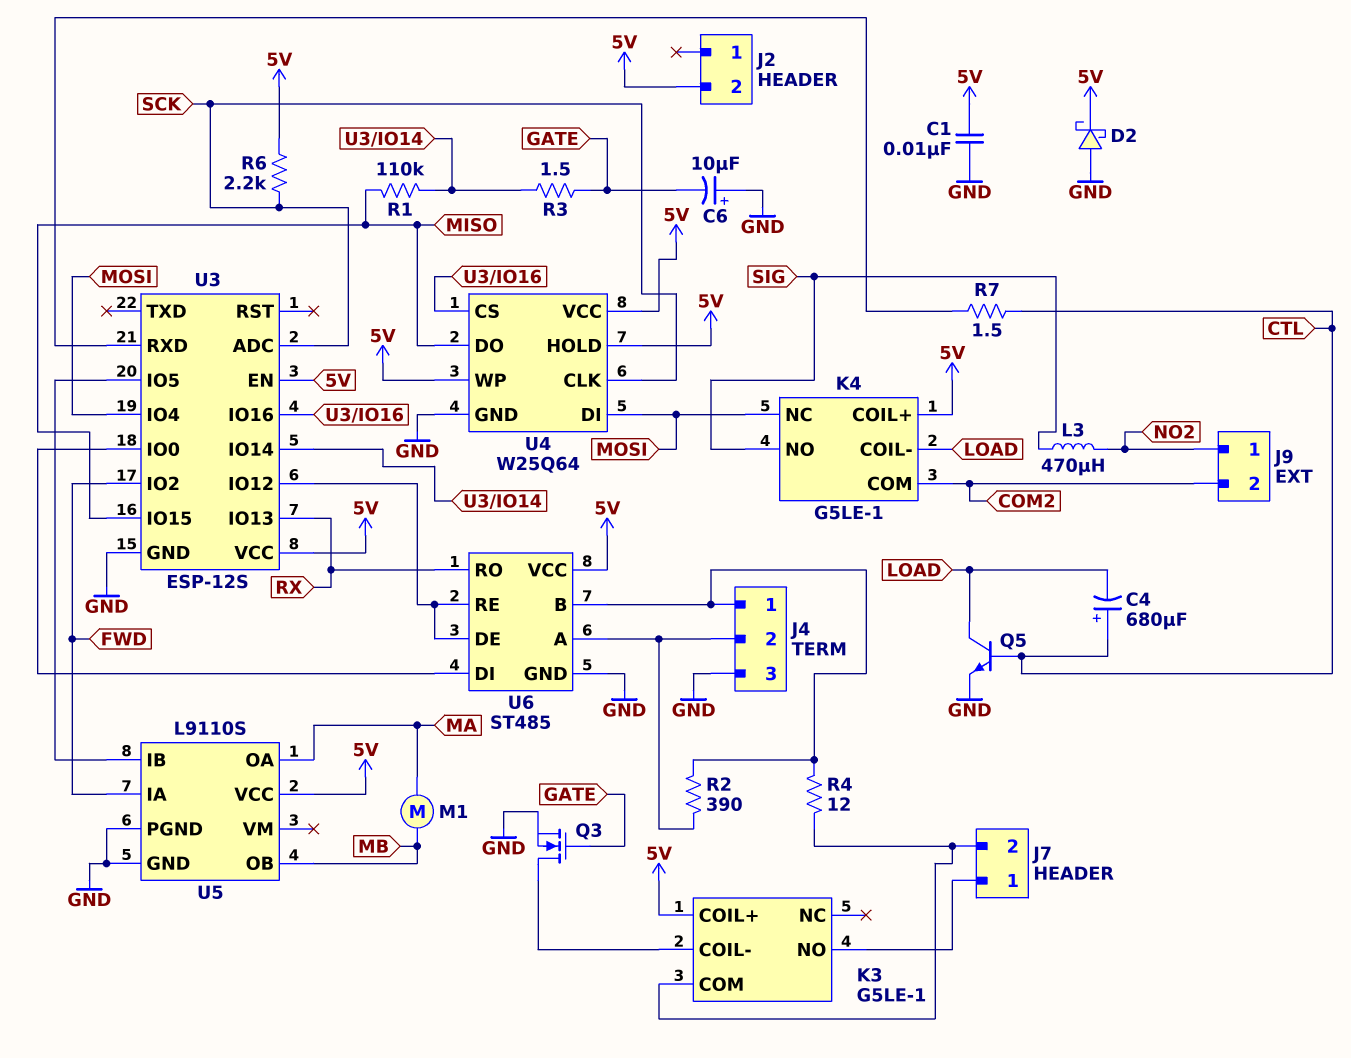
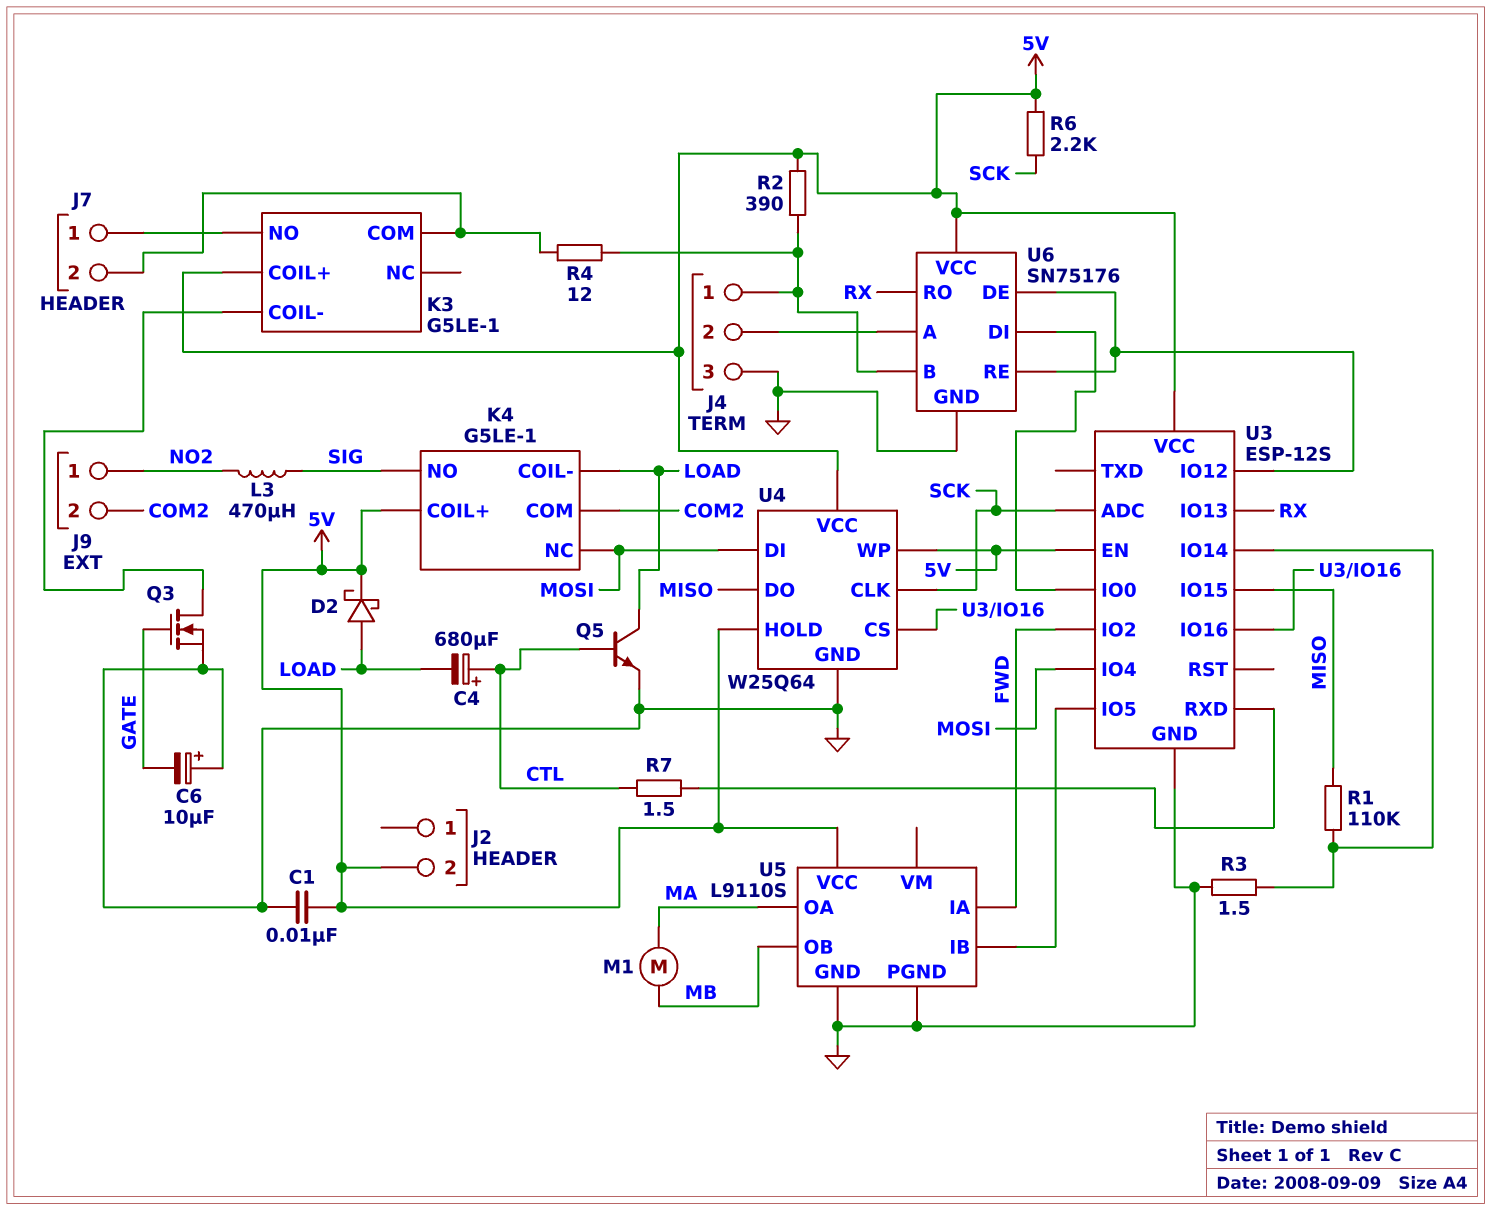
D2: schottky (A GND, K 5V) -> schottky (A LOAD, K 5V)
R2: 390 (J4/1, J4/2) -> 390 (5V, J4/1)
R3: 1.5 (GATE, U3/IO14) -> 1.5 (GND, U3/IO14)
U6: ST485 -> SN75176

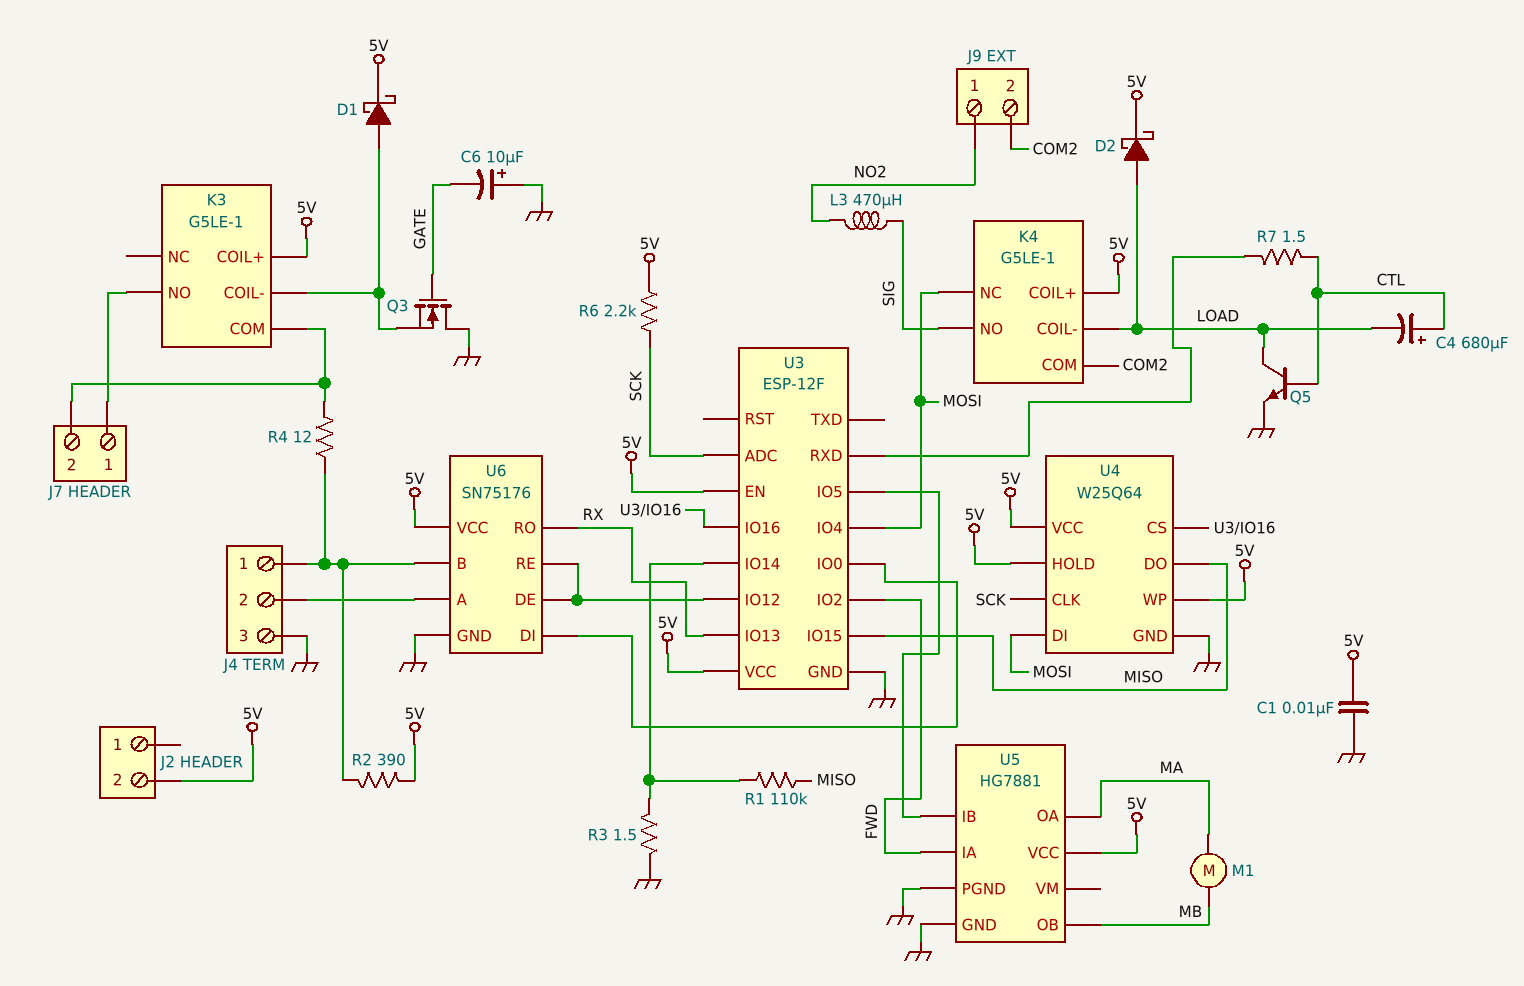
D1: none -> schottky (A K3/COIL-, K 5V)
Q3: NMOS (G GATE, D K3/COIL-, S GND) -> NMOS (G GATE, D GND, S K3/COIL-)
U3: ESP-12S -> ESP-12F
U5: L9110S -> HG7881

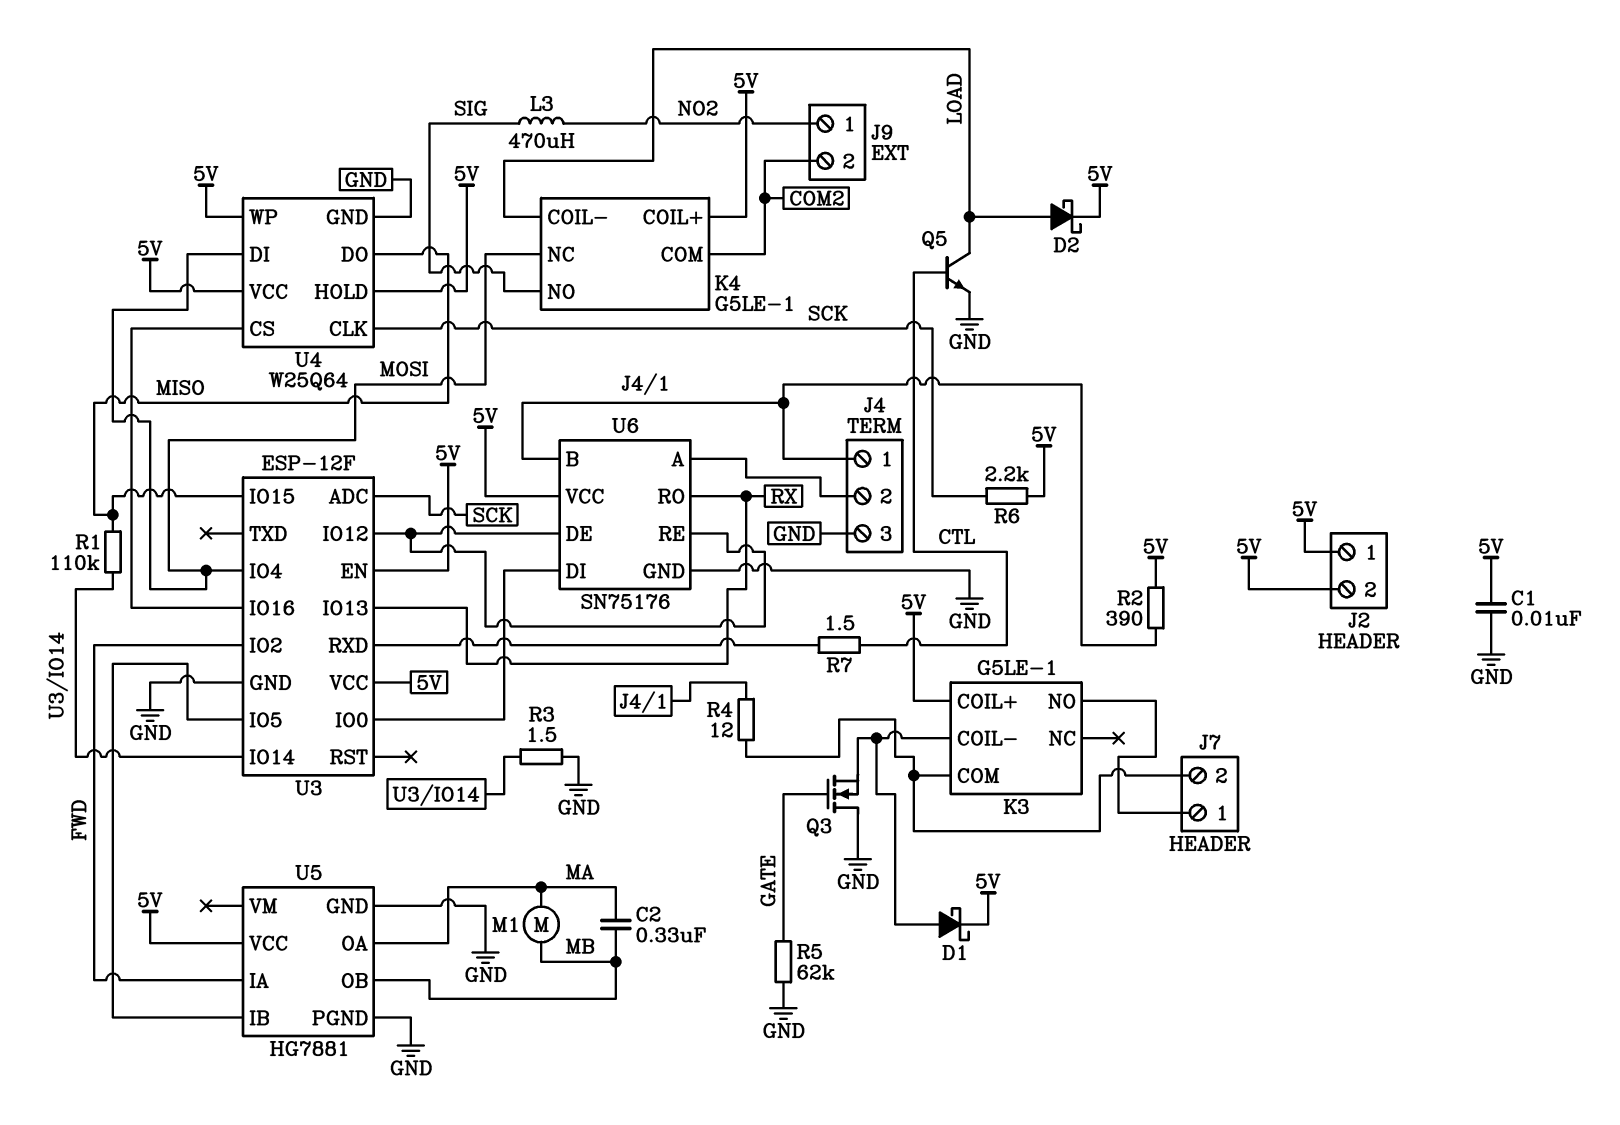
C2: none -> 330nF (MA, MB)
C4: 680uF (plus CTL, minus LOAD) -> none
C6: 10uF (plus GND, minus GATE) -> none
J2 pin 1: none -> 5V
R5: none -> 62k (GATE, GND)

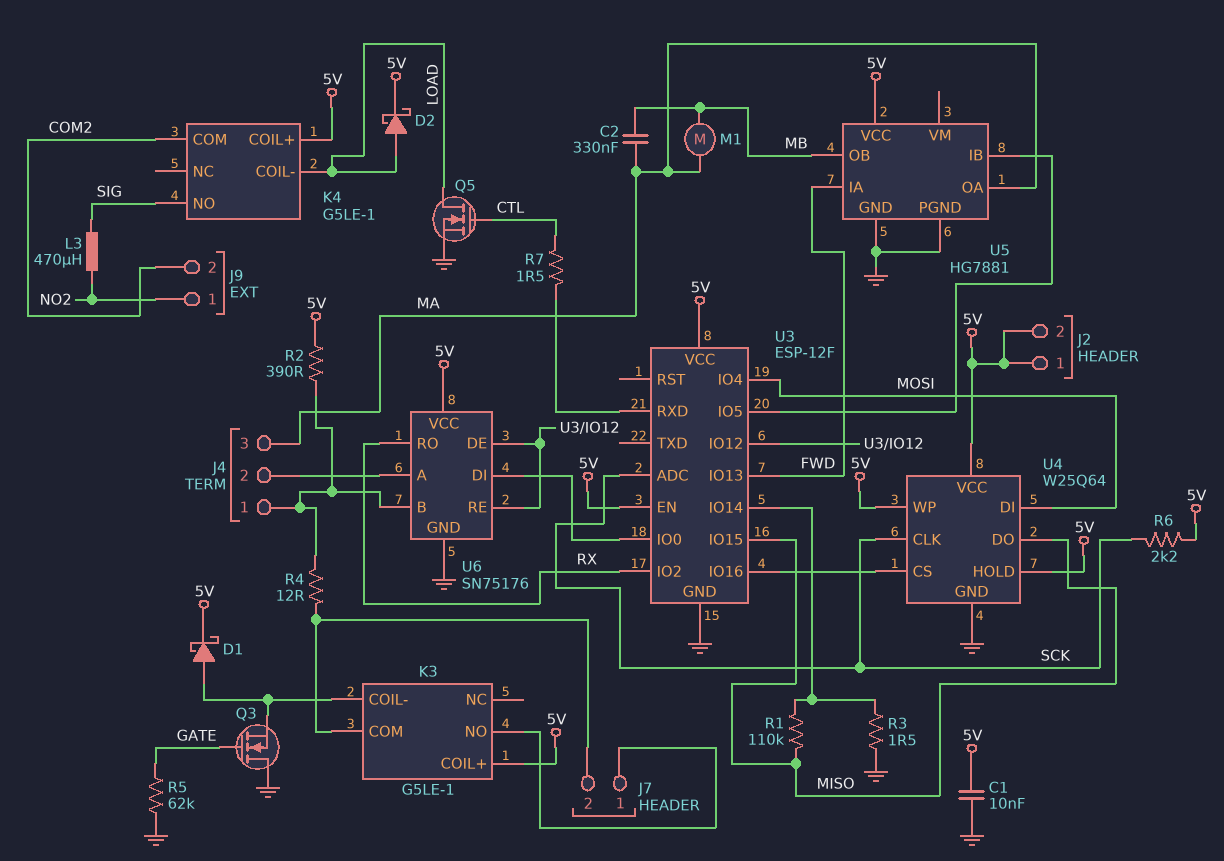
J4 pin 3: GND -> MA
K4 pin NC: MOSI -> none
Q5: NPN (B CTL, C LOAD, E GND) -> NMOS (G CTL, D LOAD, S GND)
U3 pin IO2: FWD -> RX
U3 pin IO13: RX -> FWD

